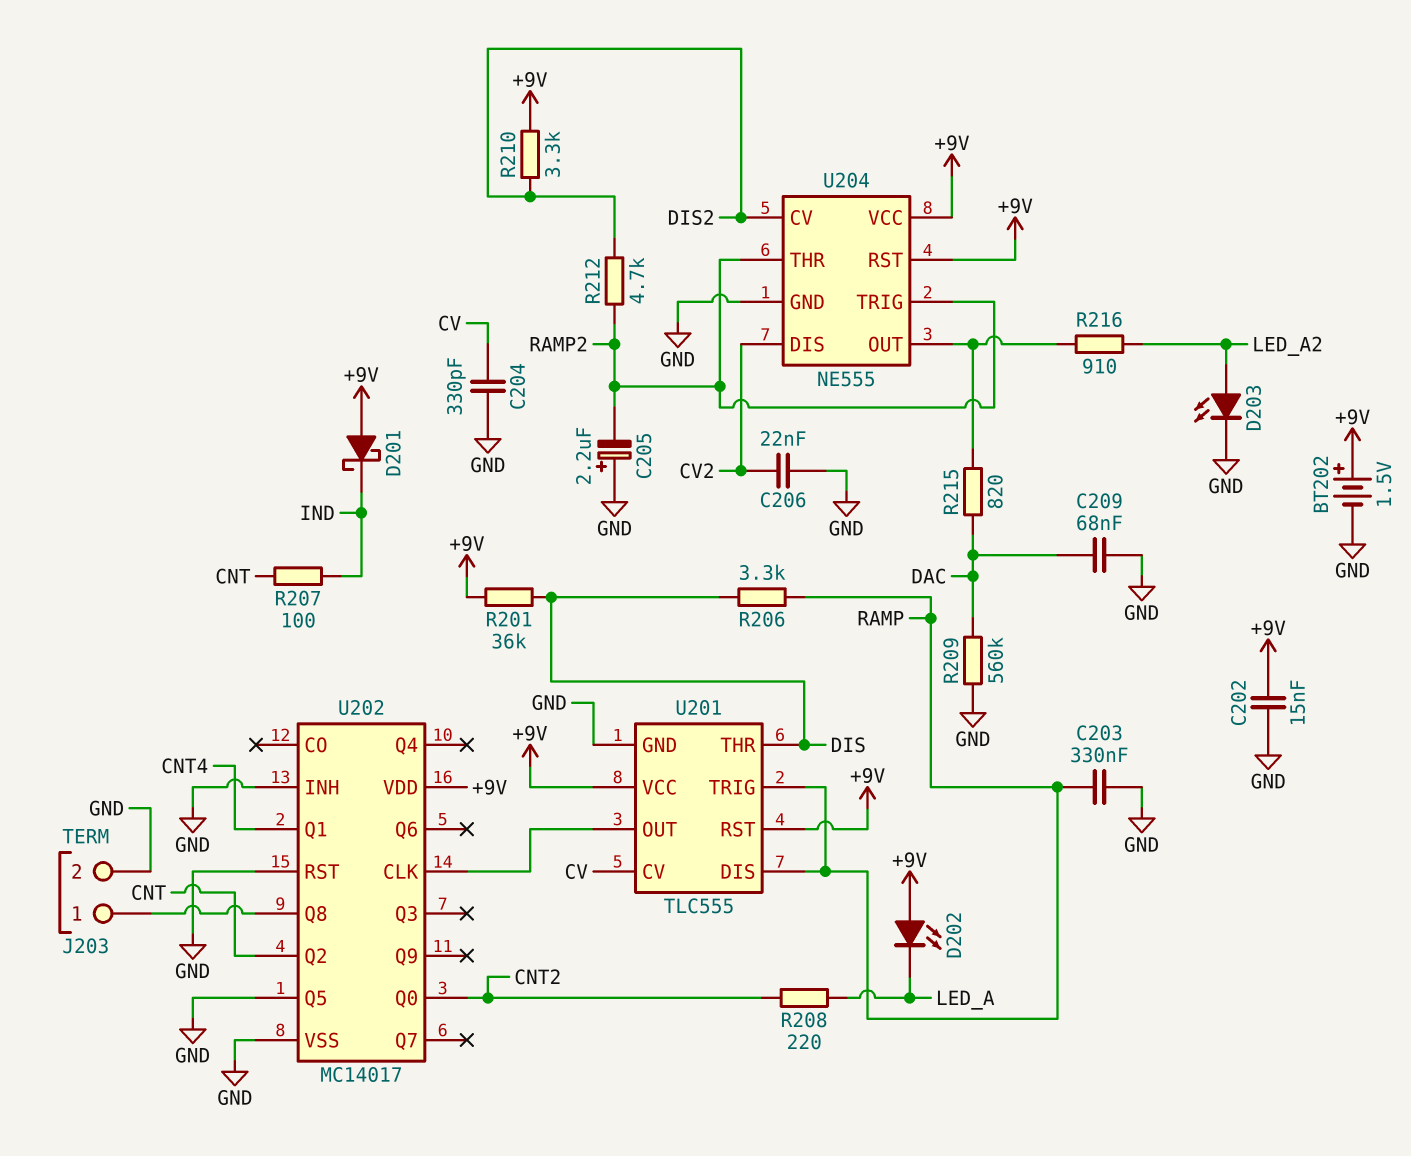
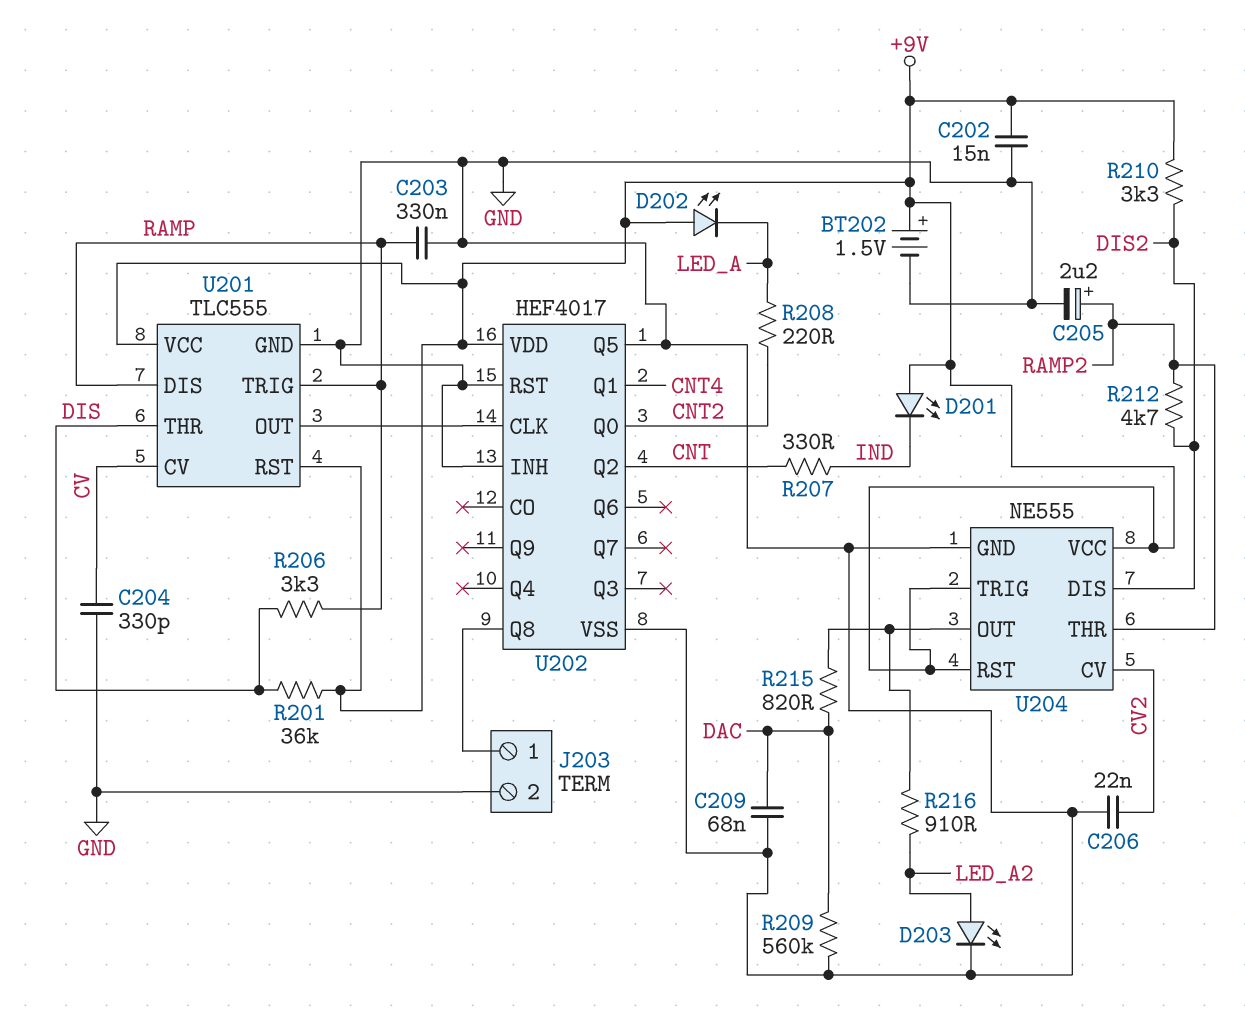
C205: 2.2uF (plus GND, minus RAMP2) -> 2.2uF (plus RAMP2, minus GND)
D201: schottky (A +9V, K IND) -> LED (A +9V, K IND)
R207: 100 (CNT, IND) -> 330 (CNT, IND)
U202: MC14017 -> HEF4017
U204 pin CV: DIS2 -> CV2
U204 pin DIS: CV2 -> DIS2
U204 pin TRIG: RAMP2 -> +9V

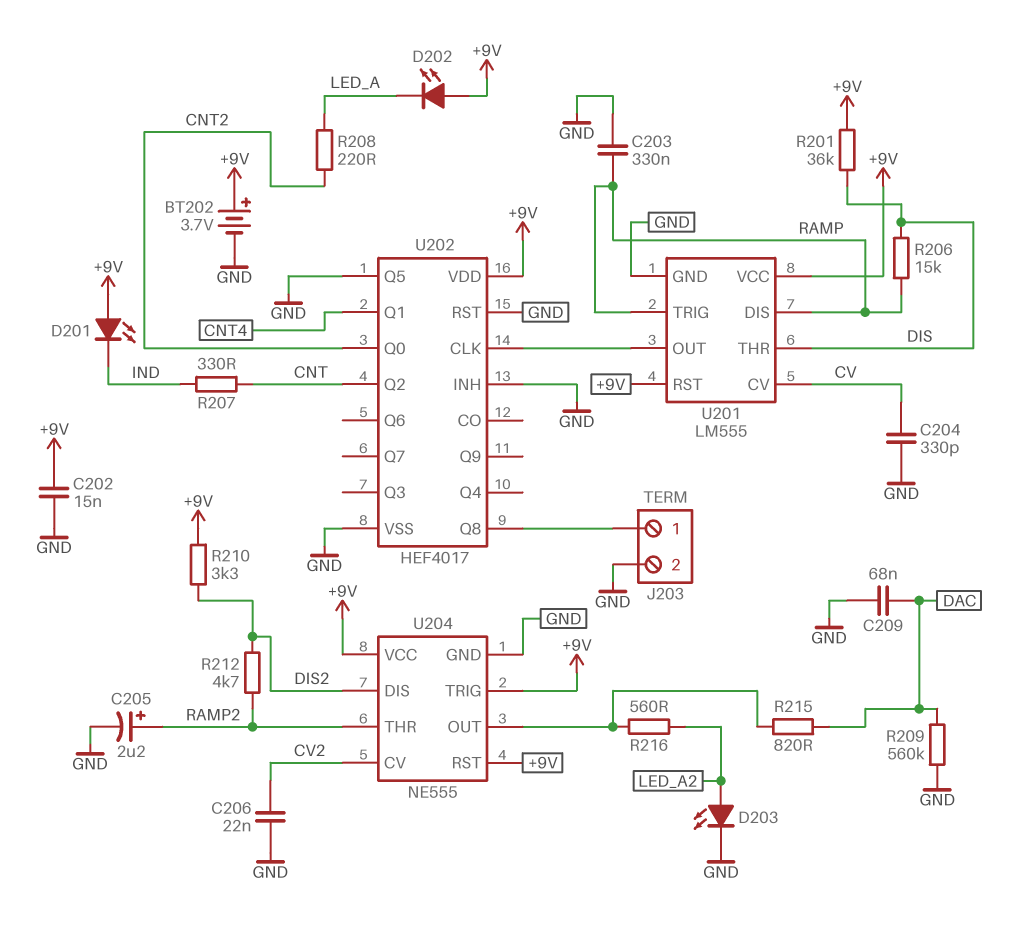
BT202: 1.5V (plus +9V, minus GND) -> 3.7V (plus +9V, minus GND)
R206: 3.3k (DIS, RAMP) -> 15k (DIS, RAMP)
R216: 910 (LED_A2, U204/OUT) -> 560 (LED_A2, U204/OUT)
U201: TLC555 -> LM555

